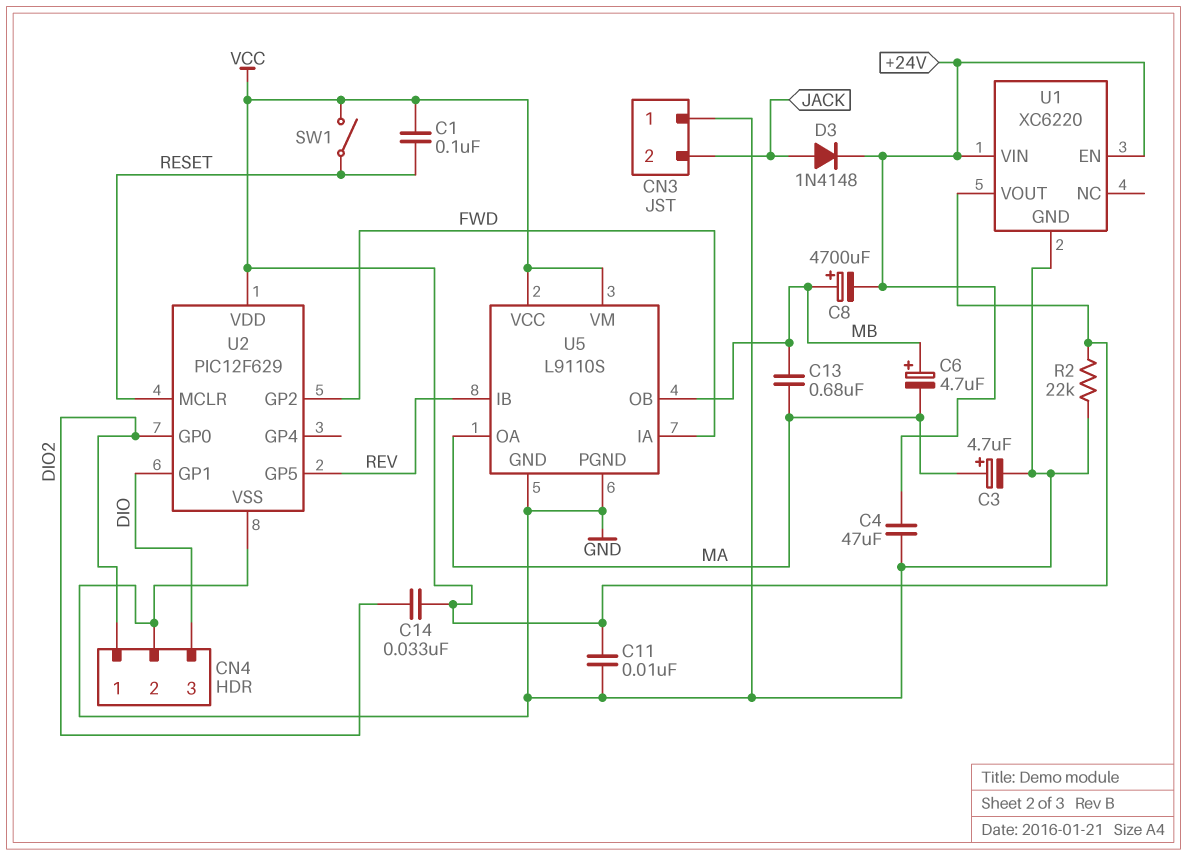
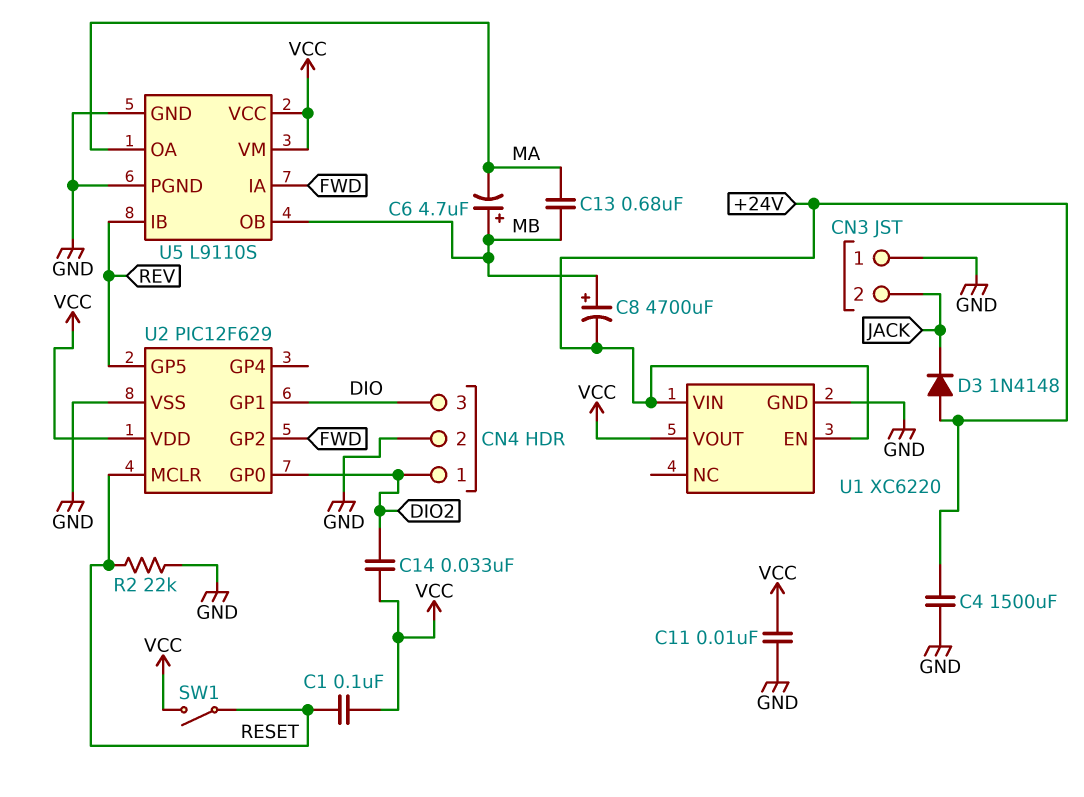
C3: 4.7uF (plus MA, minus GND) -> none
C4: 47uF (+24V, GND) -> 1500uF (+24V, GND)
D3: diode 1N4148 (A JACK, K +24V) -> diode 1N4148 (A +24V, K JACK)
R2: 22k (GND, VCC) -> 22k (GND, RESET)

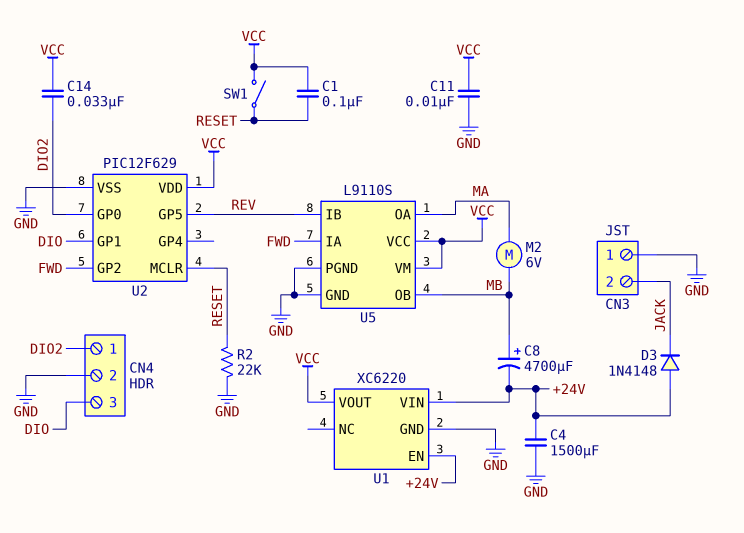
C6: 4.7uF (plus MB, minus MA) -> none
C13: 680nF (MA, MB) -> none
M2: none -> motor 6V (MA, MB)

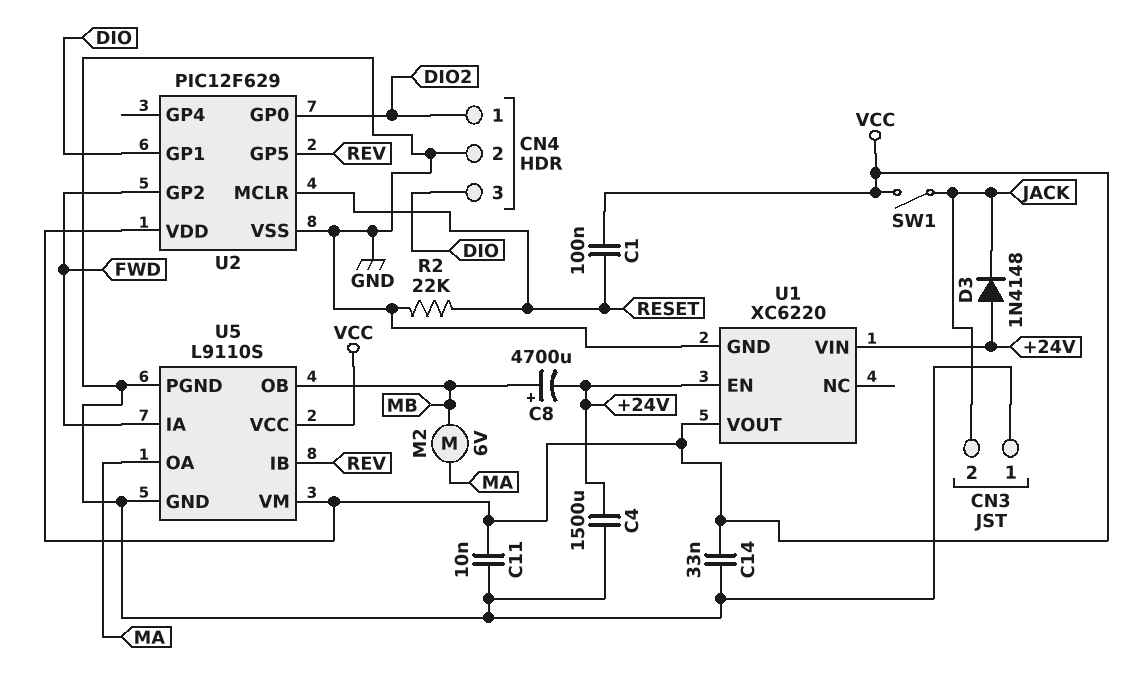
C14: 33nF (DIO2, VCC) -> 33nF (GND, VCC)
SW1: switch (RESET, VCC) -> switch (JACK, VCC)

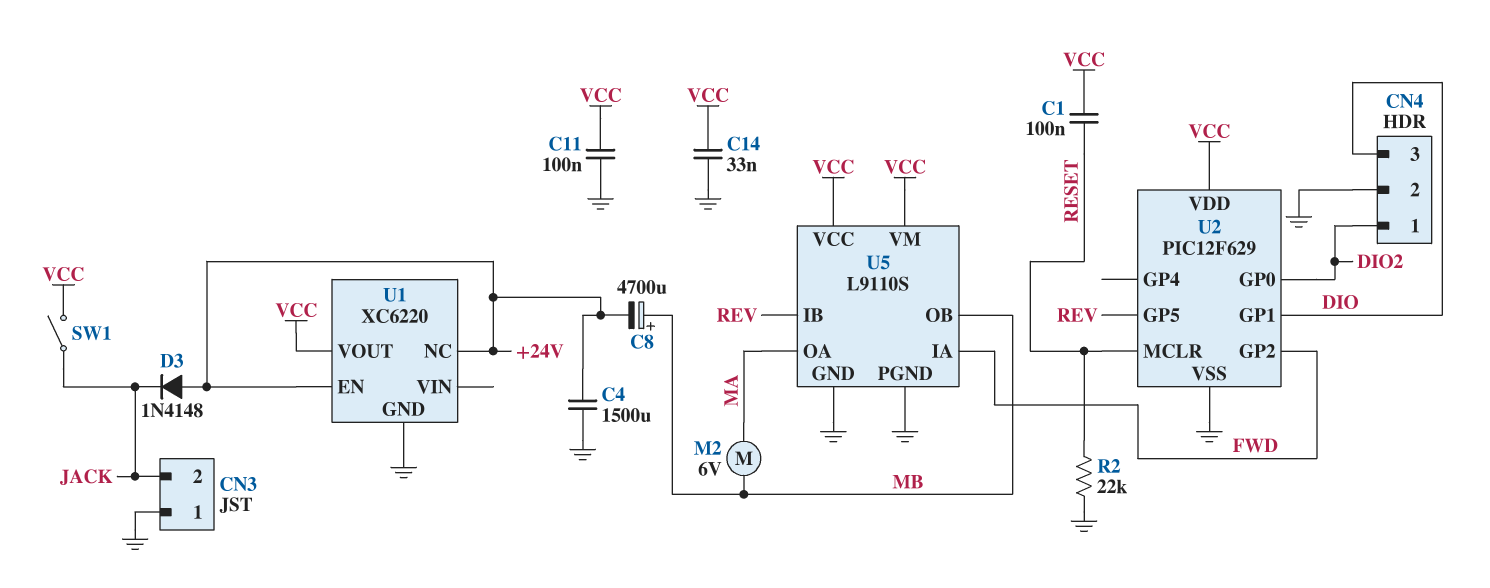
C11: 10nF (GND, VCC) -> 100nF (GND, VCC)
U1 pin NC: none -> +24V
U1 pin VIN: +24V -> none

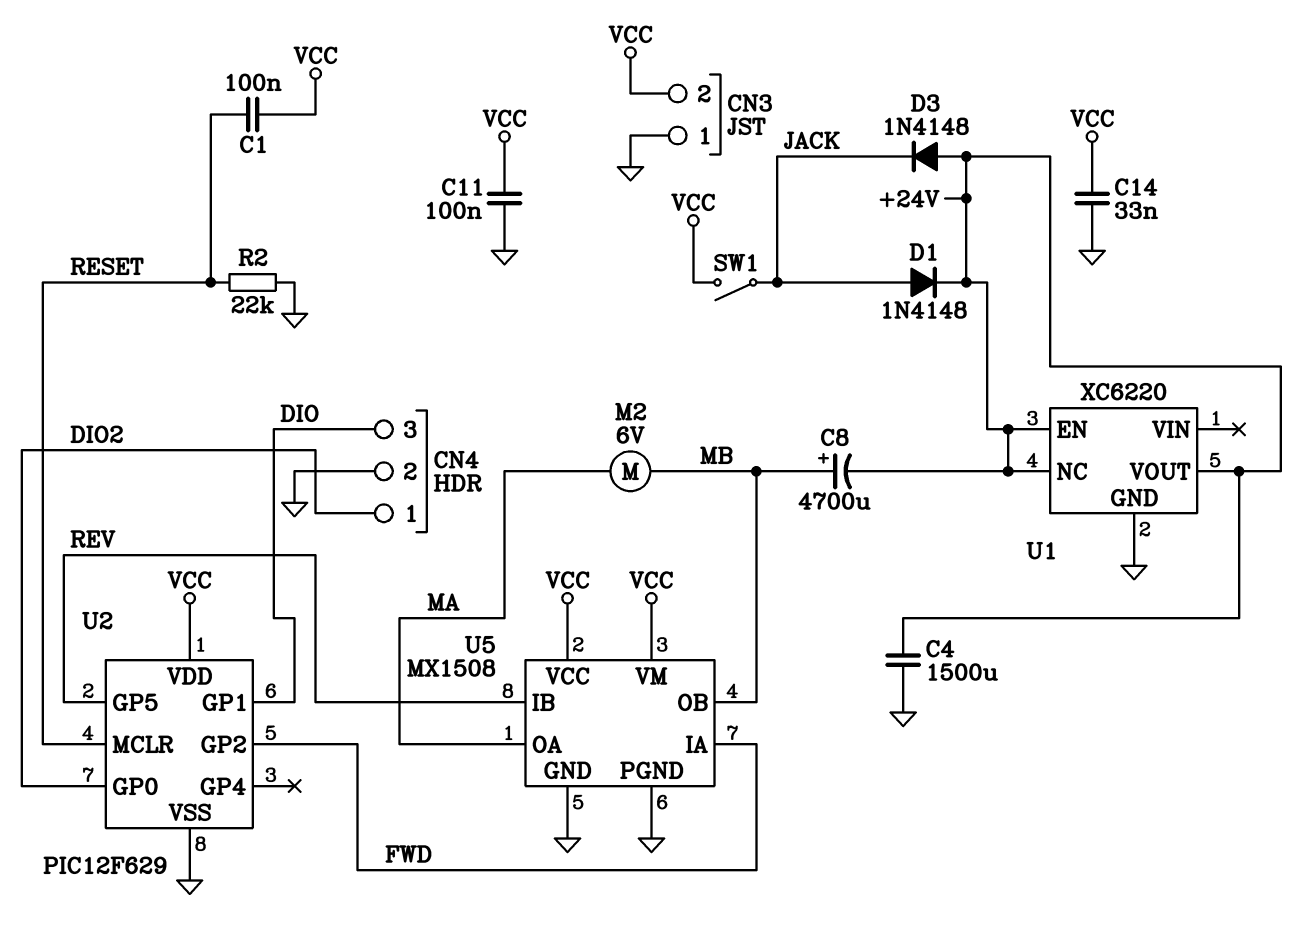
CN3 pin 2: JACK -> VCC
D1: none -> diode 1N4148 (A JACK, K +24V)
U1 pin VOUT: VCC -> +24V
U5: L9110S -> MX1508

